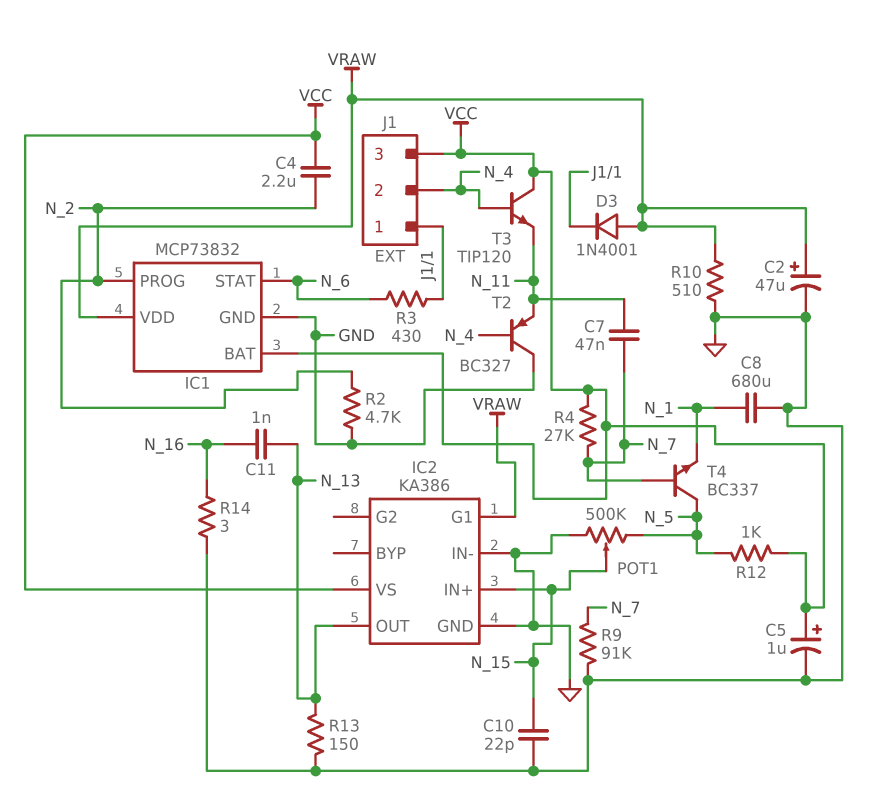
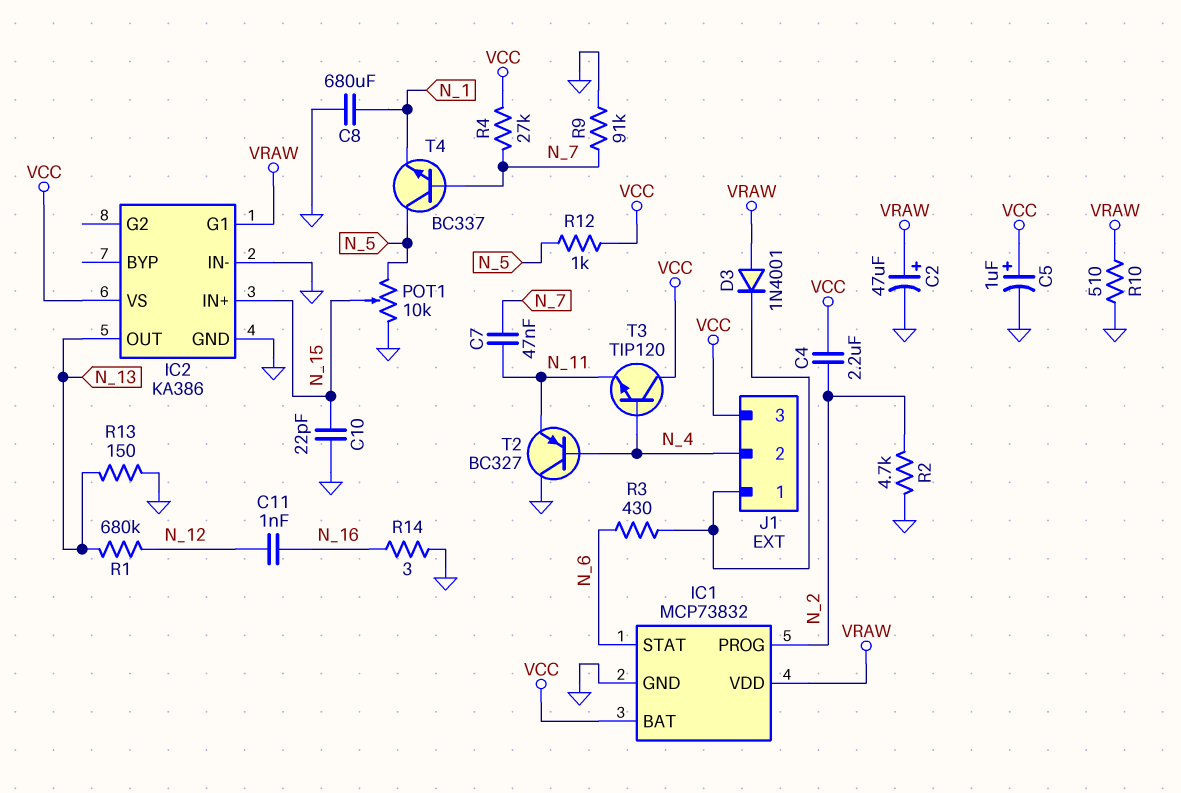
C11: 1nF (N_13, N_16) -> 1nF (N_12, N_16)
POT1: 500k (GND, N_5, wiper N_15) -> 10k (GND, N_5, wiper N_15)
R1: none -> 680k (N_12, N_13)

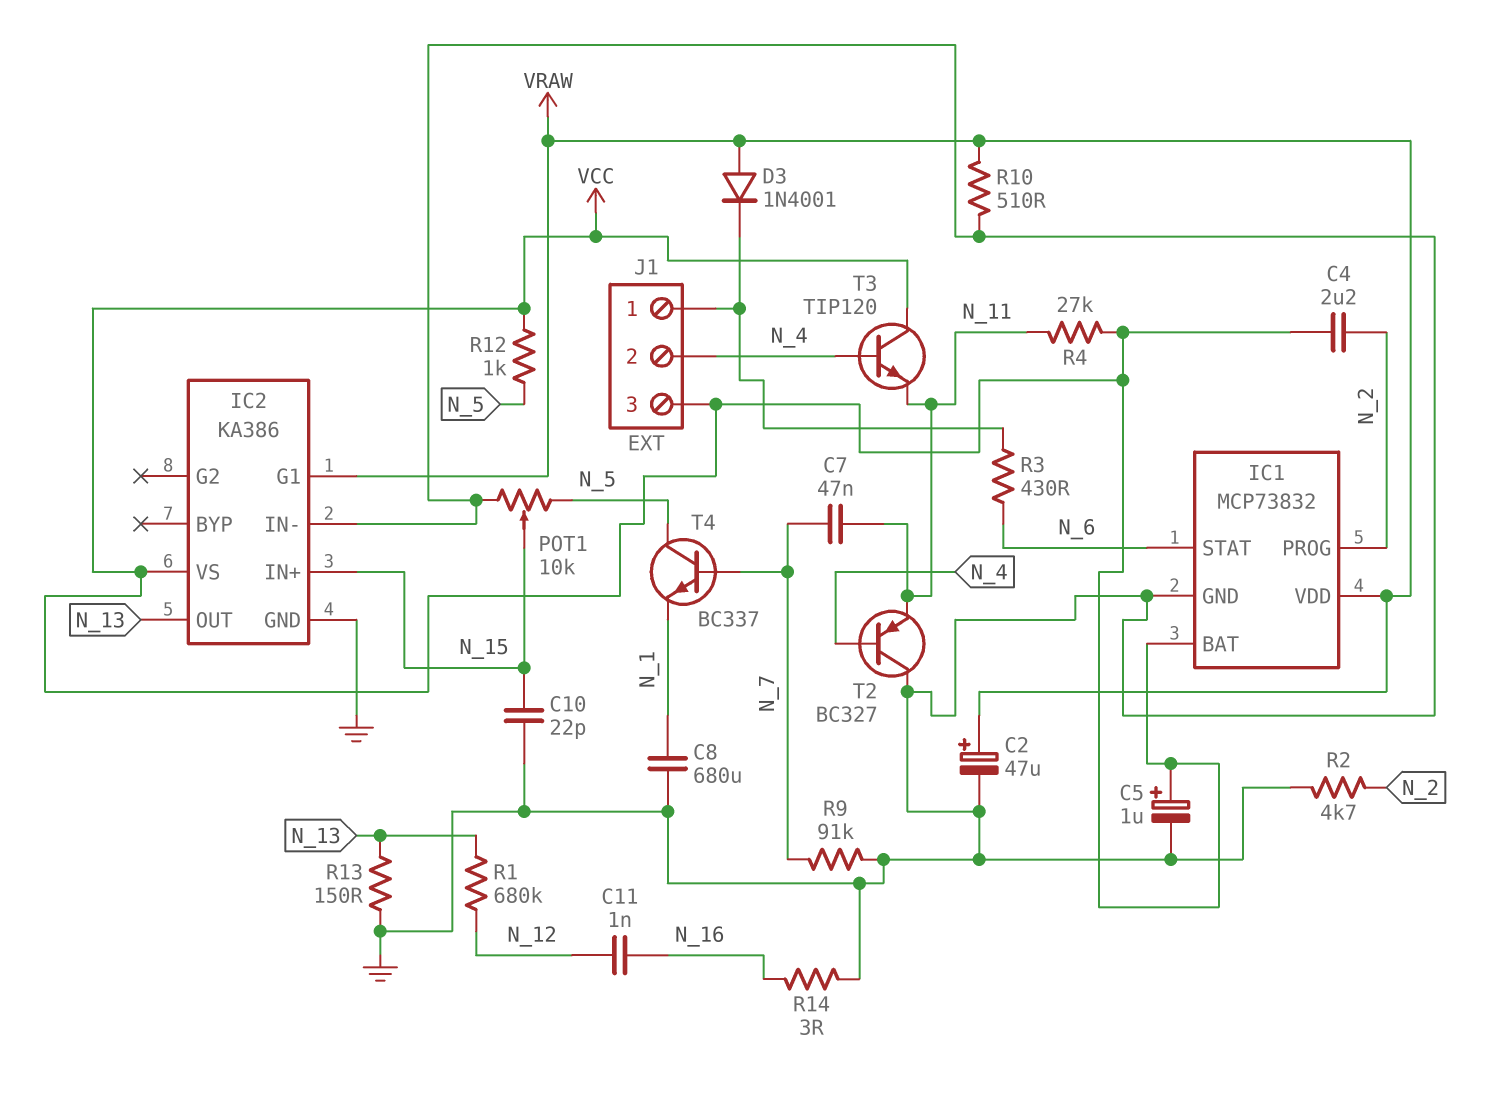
R4: 27k (N_7, VCC) -> 27k (N_11, VCC)

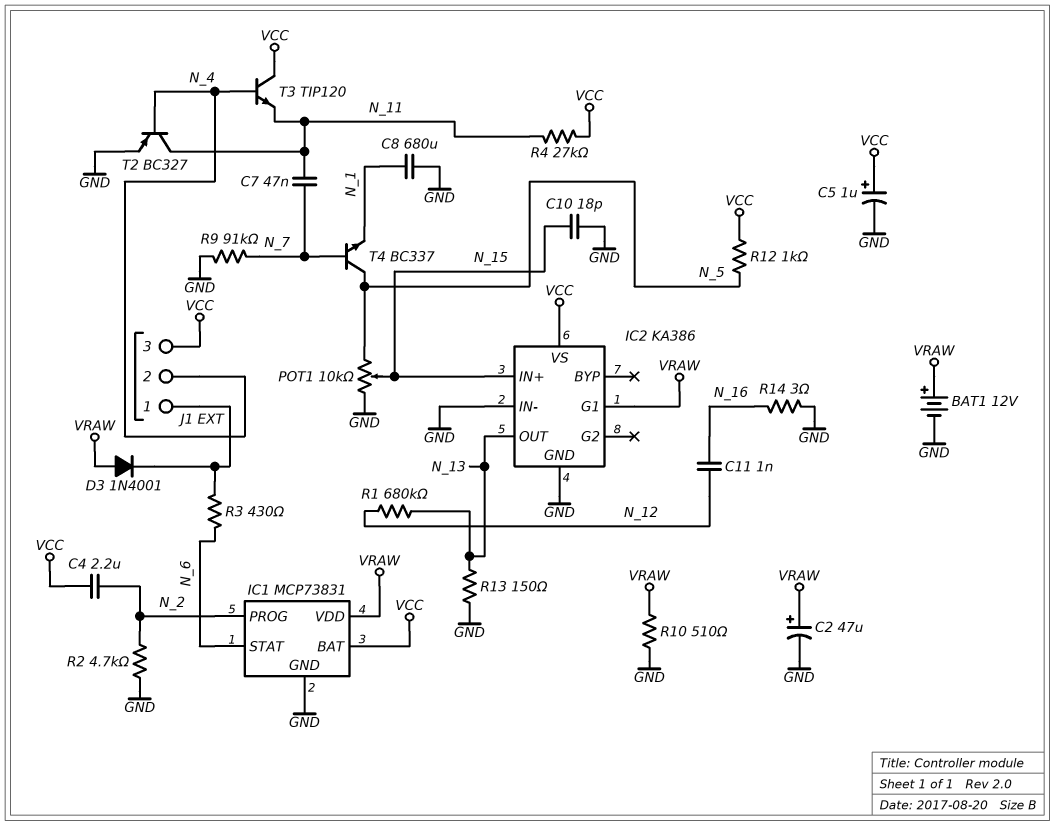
BAT1: none -> 12V (plus VRAW, minus GND)
C10: 22pF (GND, N_15) -> 18pF (GND, N_15)
IC1: MCP73832 -> MCP73831
T2: PNP BC327 (B N_4, C GND, E N_11) -> PNP BC327 (B N_4, C N_11, E GND)

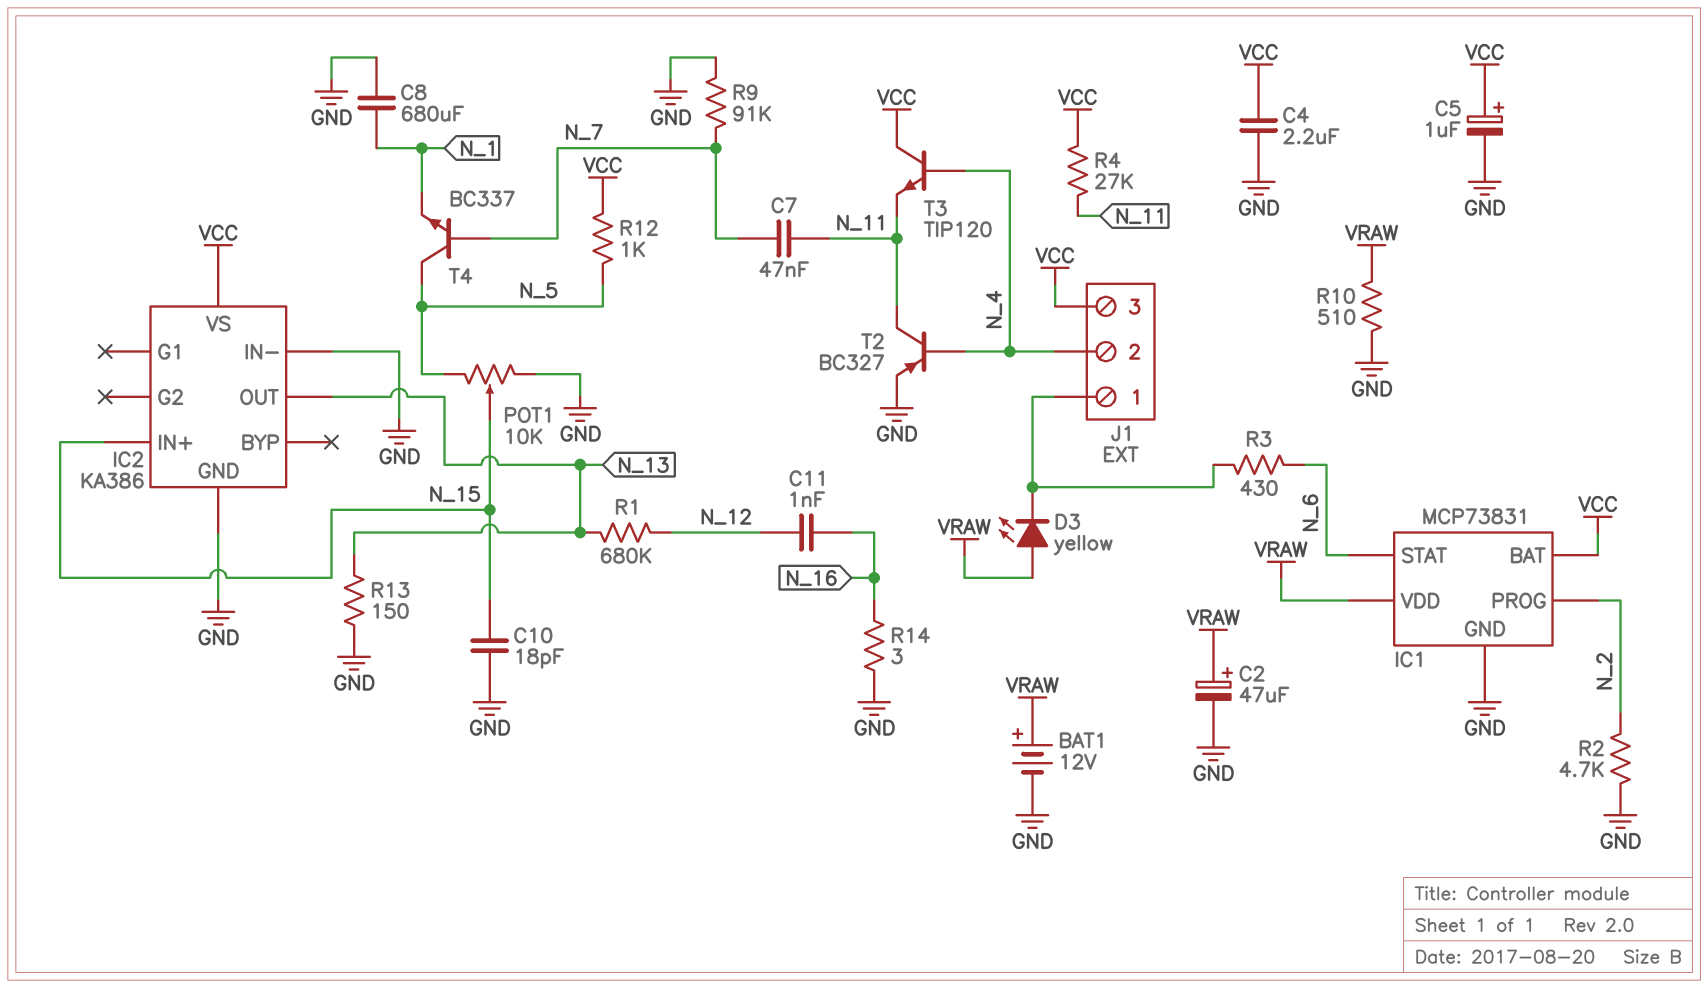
C4: 2.2uF (N_2, VCC) -> 2.2uF (GND, VCC)
D3: diode 1N4001 (A VRAW, K J1/1) -> LED yellow (A VRAW, K J1/1)
IC2 pin G1: VRAW -> none

